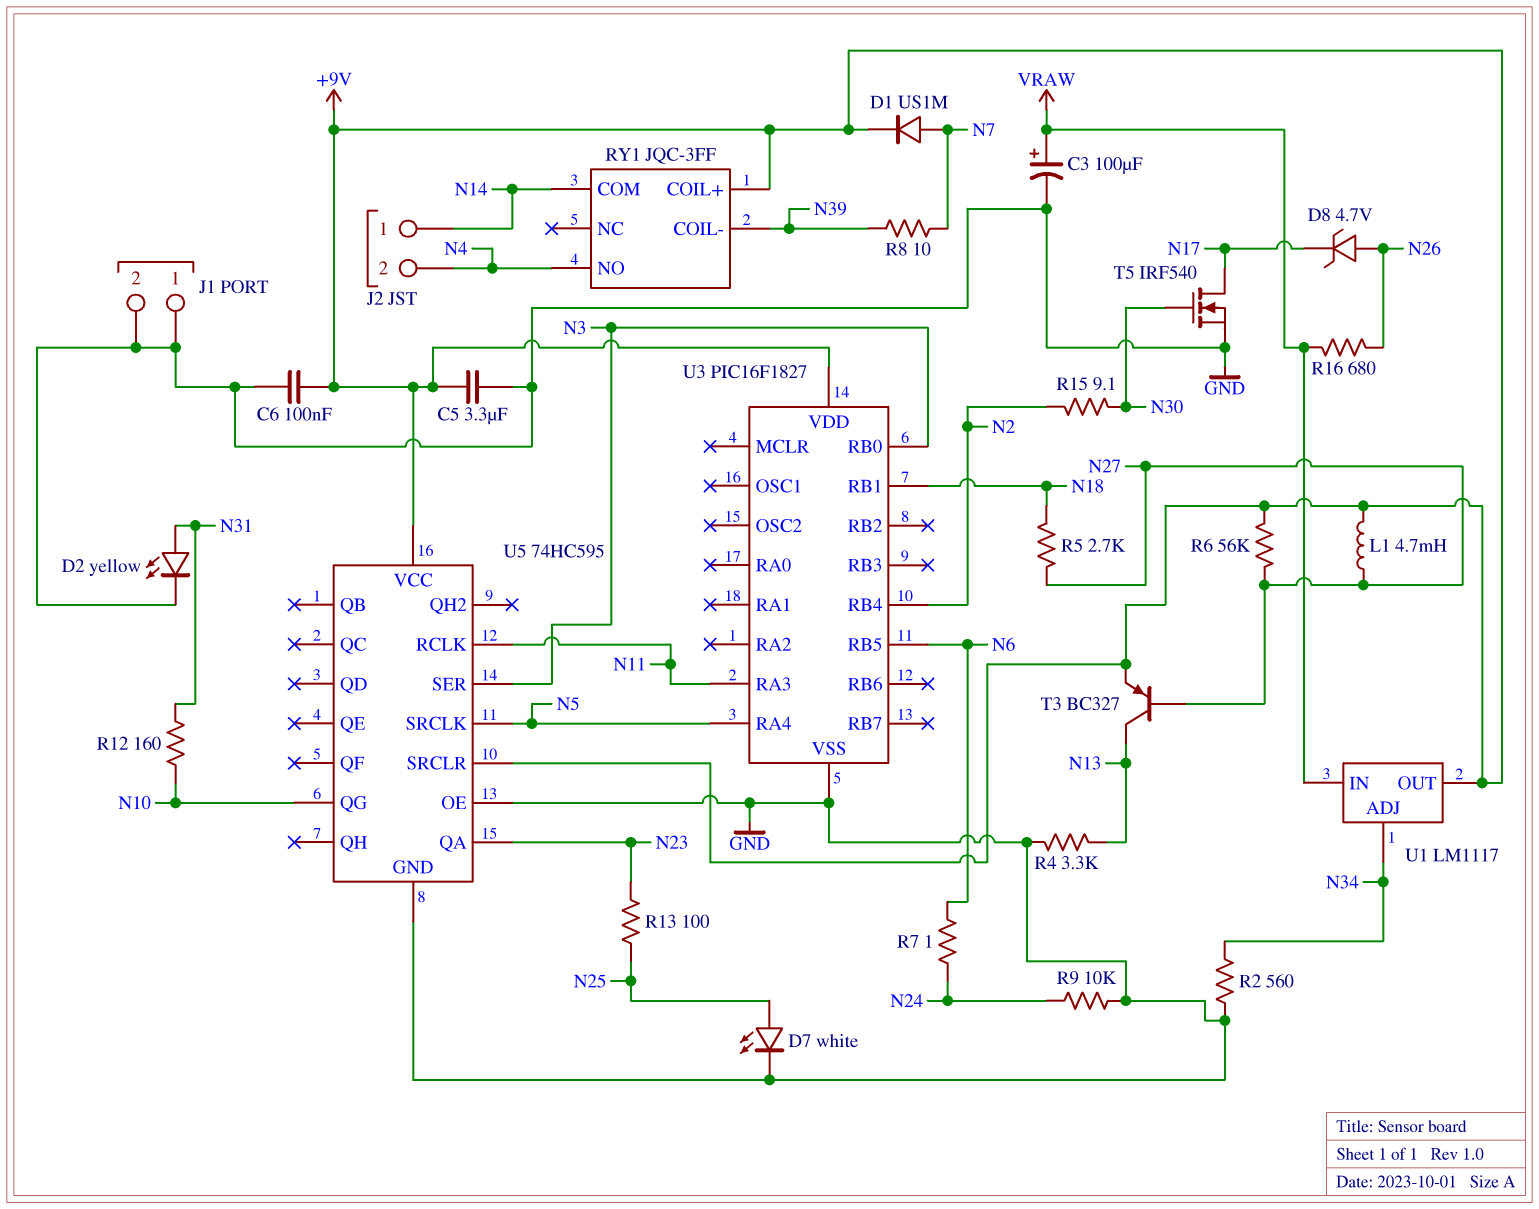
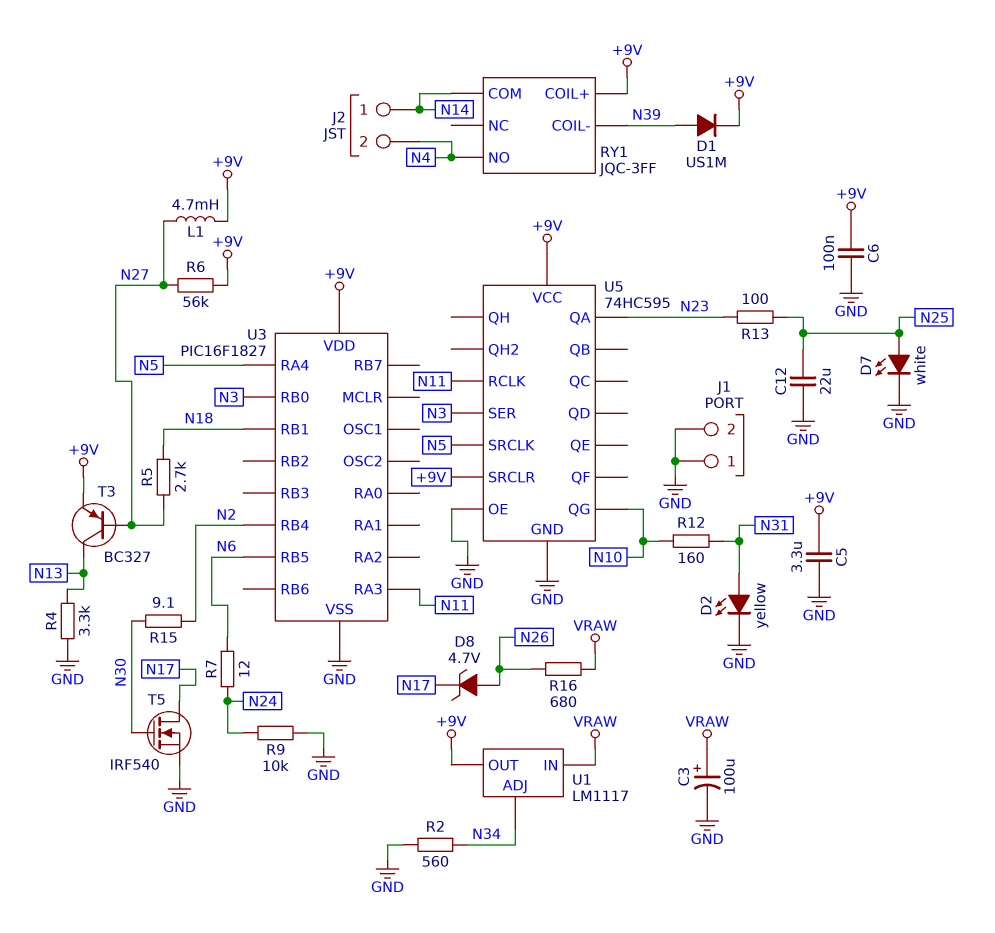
C12: none -> 22uF (GND, N25)
D1: diode US1M (A N7, K +9V) -> diode US1M (A N39, K +9V)
R7: 1 (N6, N24) -> 12 (N6, N24)
R8: 10 (N7, N39) -> none

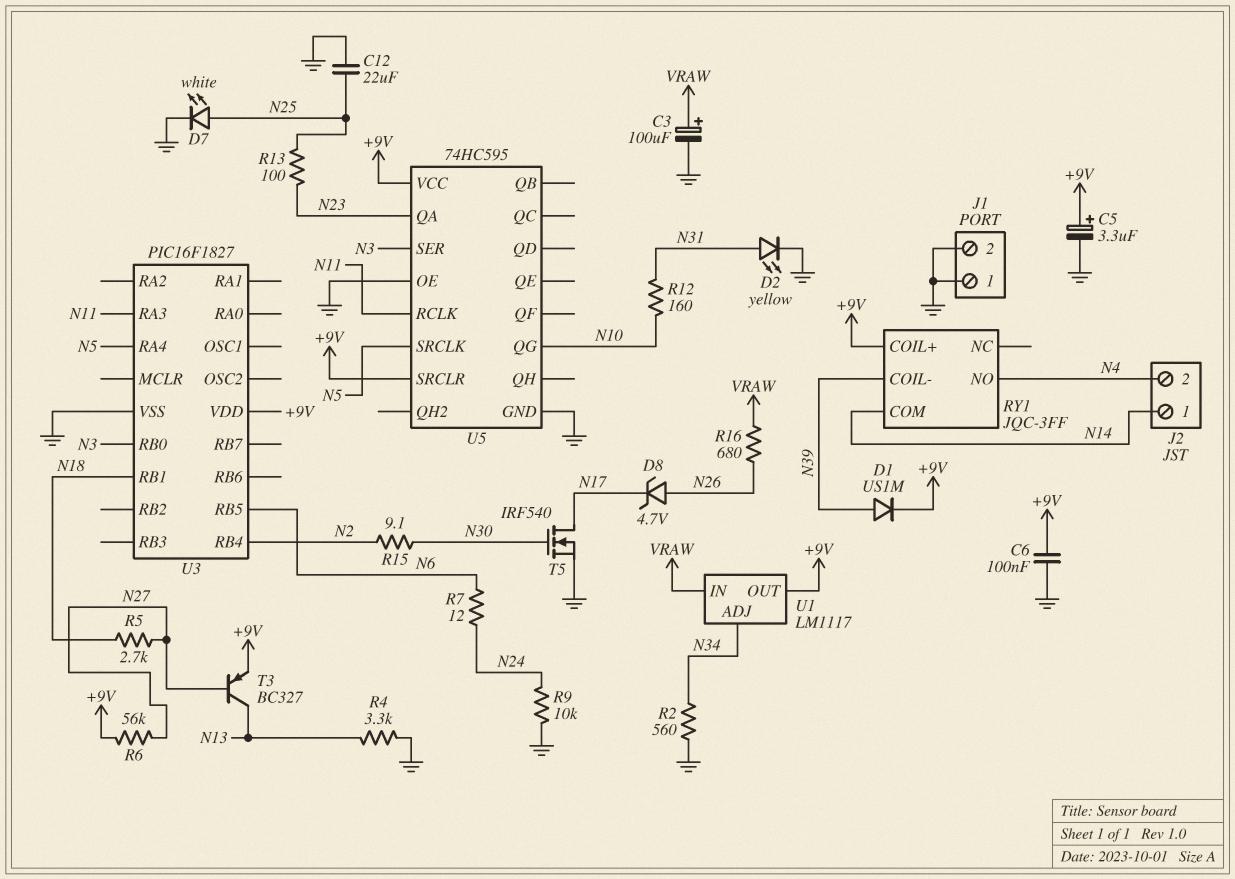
C5: 3.3uF (+9V, GND) -> 3.3uF (plus +9V, minus GND)
L1: 4.7mH (+9V, N27) -> none

